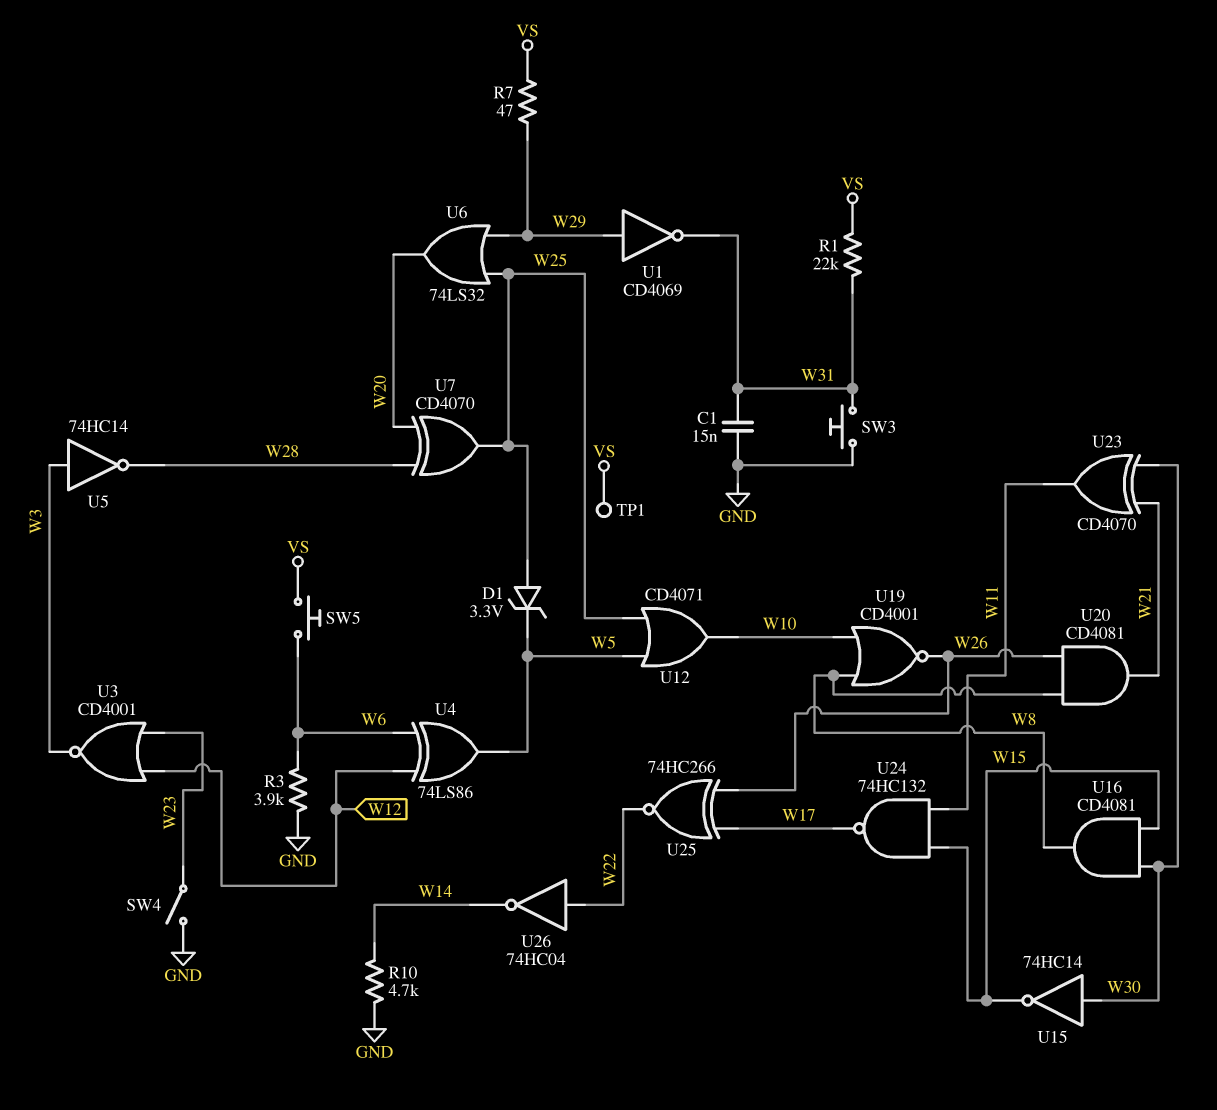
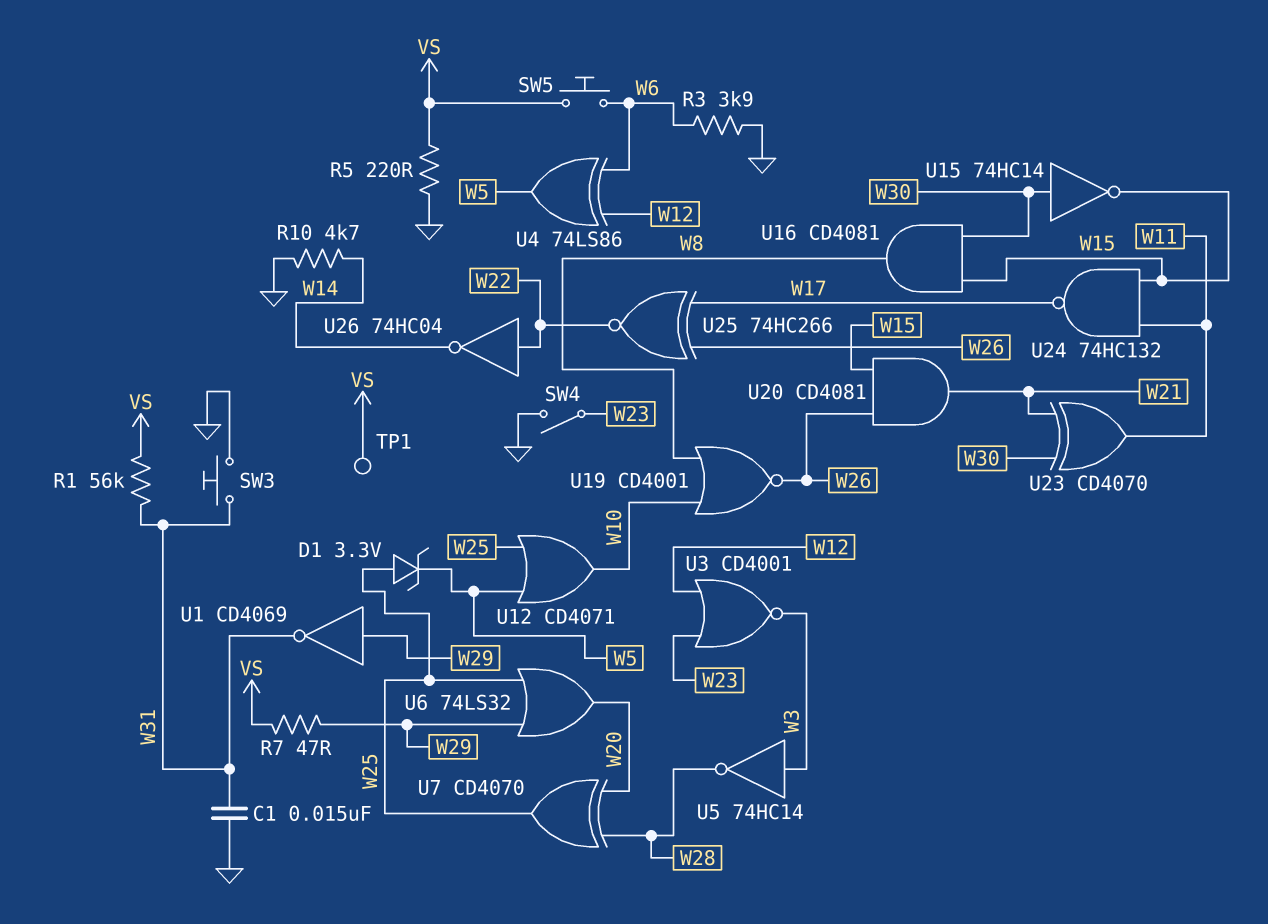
R1: 22k (VS, W31) -> 56k (VS, W31)
R5: none -> 220 (GND, VS)
U20: AND CD4081 (in W8, in W26, out W21) -> AND CD4081 (in W15, in W26, out W21)

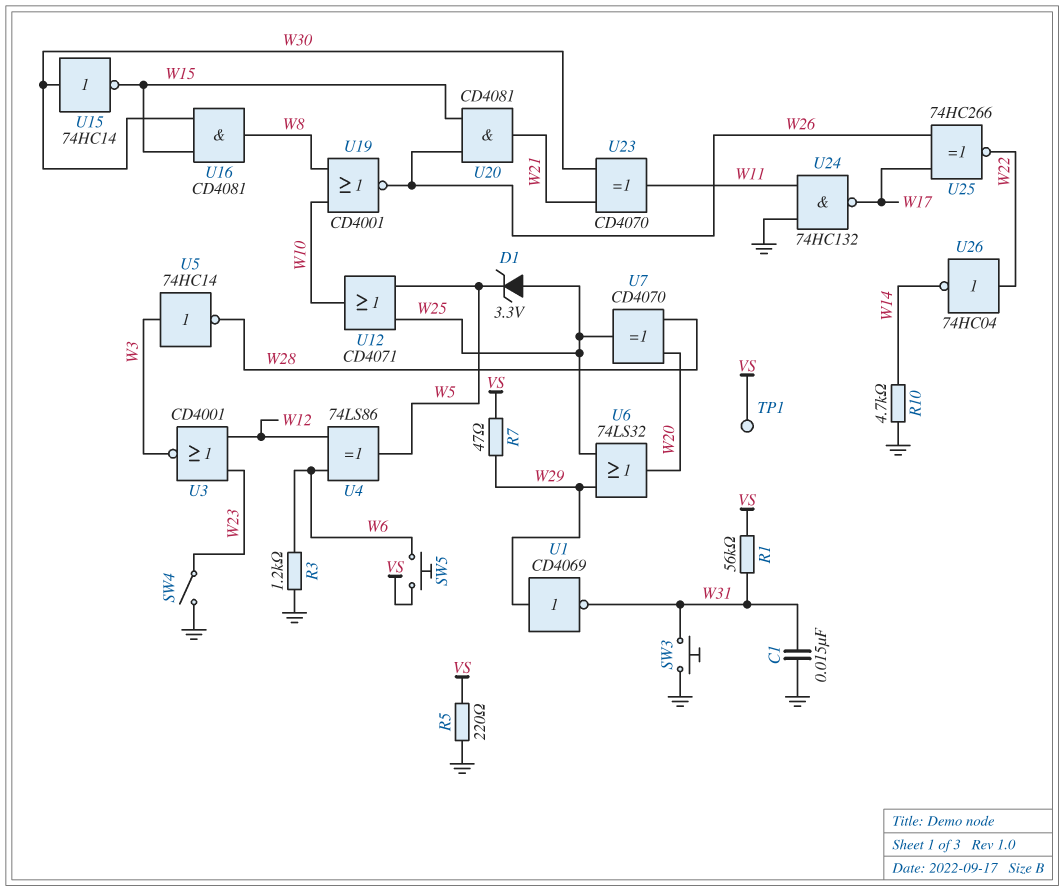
R3: 3.9k (GND, W6) -> 1.2k (GND, W6)
U24: NAND 74HC132 (in W11, in W15, out W17) -> NAND 74HC132 (in GND, in W11, out W17)

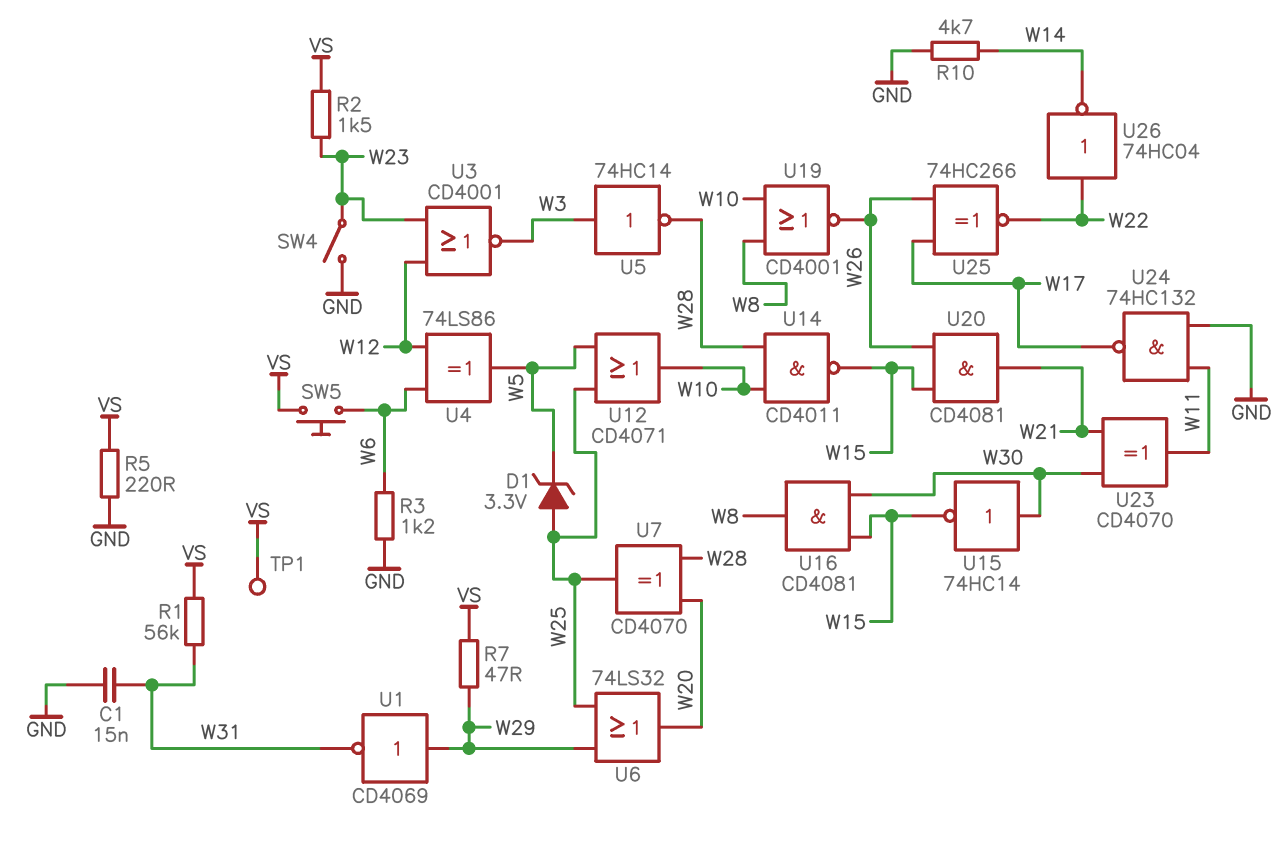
R2: none -> 1.5k (VS, W23)
SW3: button (GND, W31) -> none
U14: none -> NAND CD4011 (in W10, in W28, out W15)

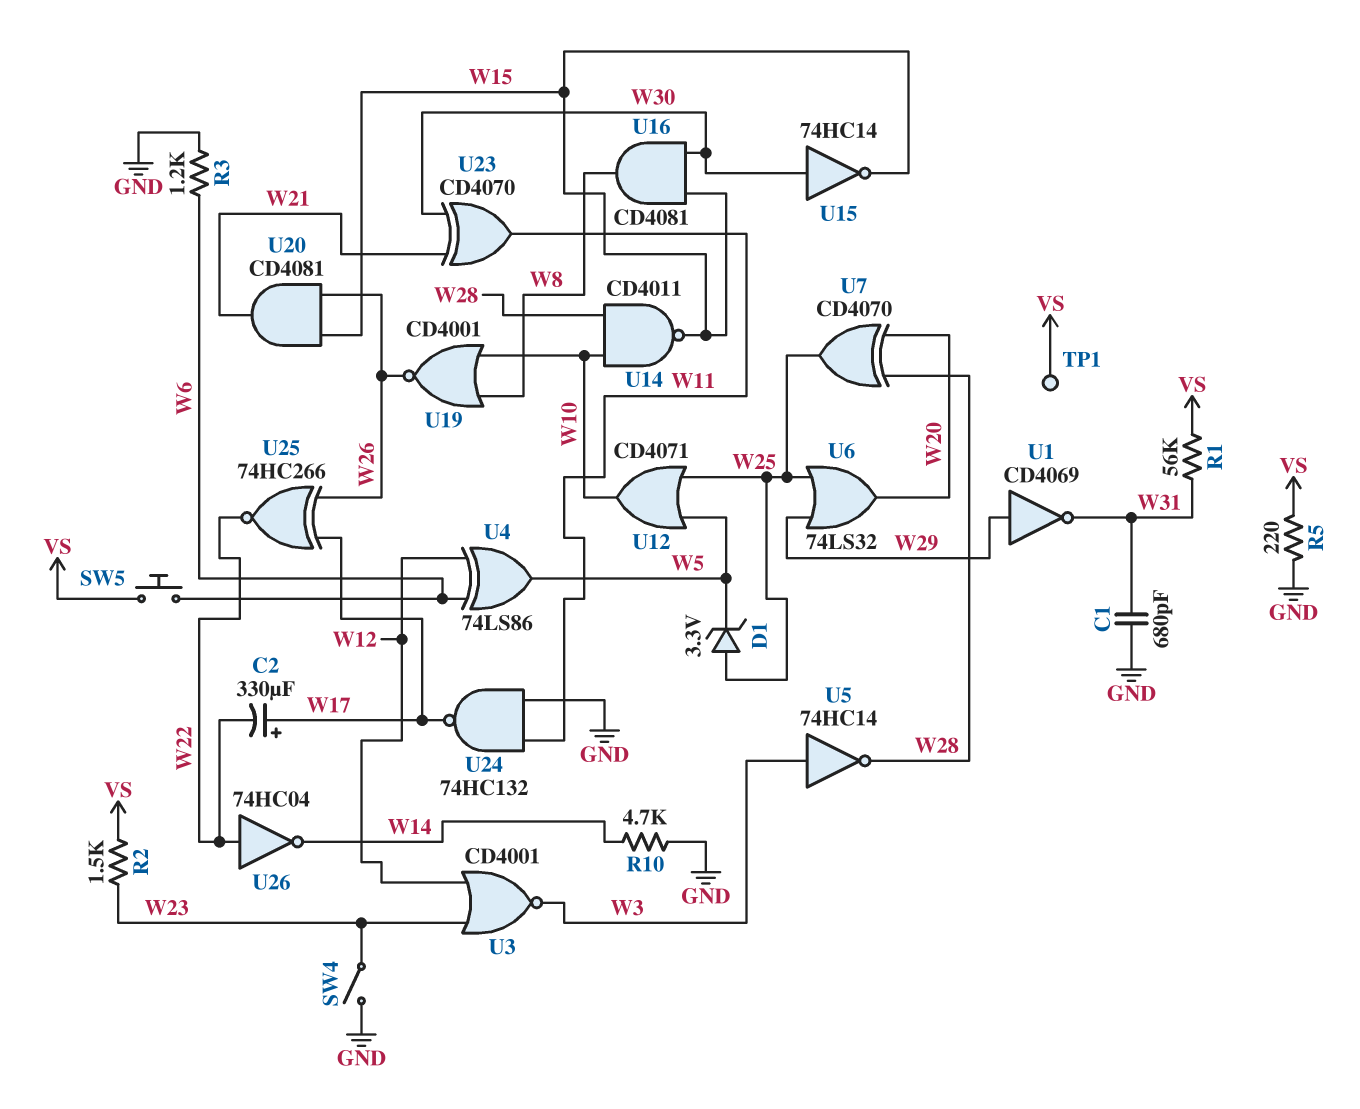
C1: 15nF (GND, W31) -> 680pF (GND, W31)
C2: none -> 330uF (plus W17, minus W22)
R7: 47 (VS, W29) -> none

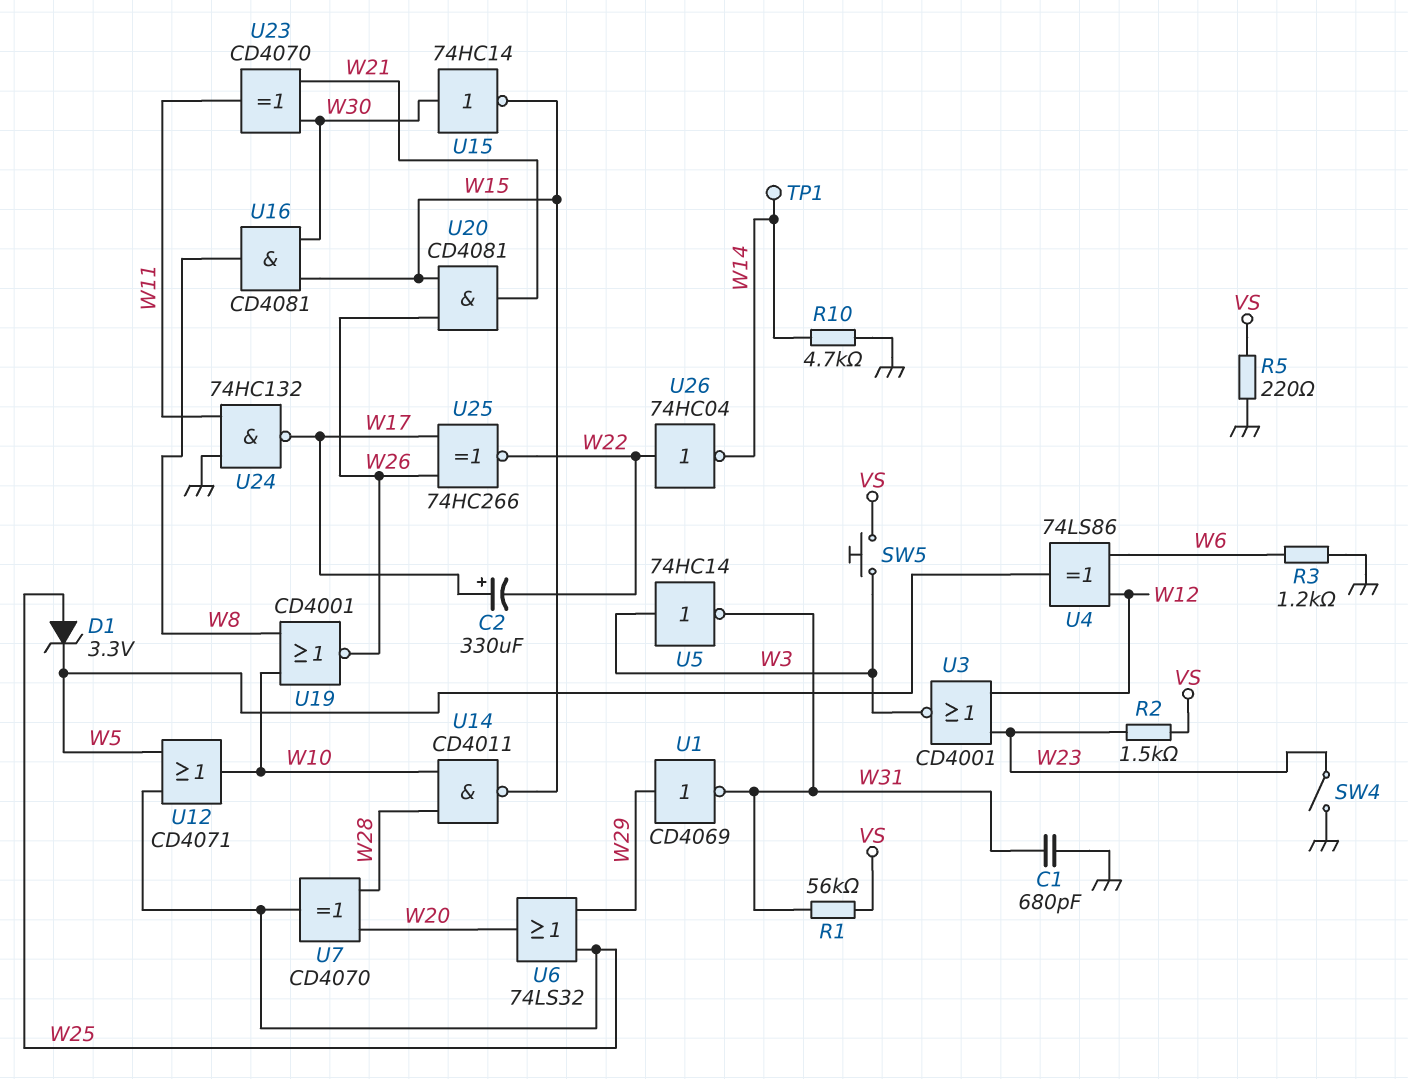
SW5: button (VS, W6) -> button (VS, W3)
TP1: test point (VS) -> test point (W14)
U5: NOT 74HC14 (in W3, out W28) -> NOT 74HC14 (in W3, out W31)

